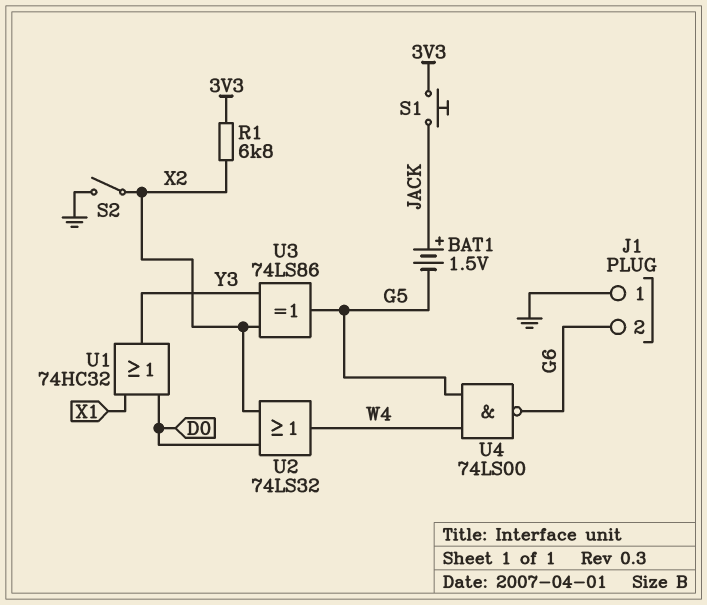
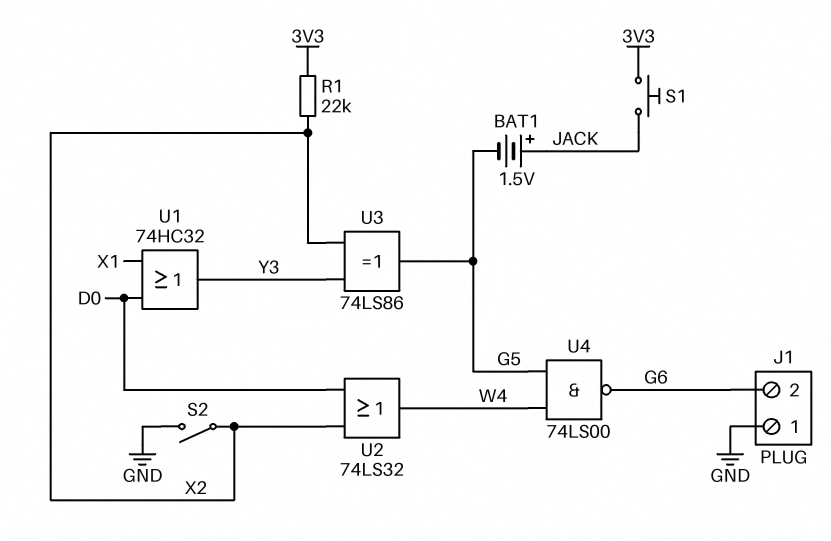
R1: 6.8k (3V3, X2) -> 22k (3V3, X2)

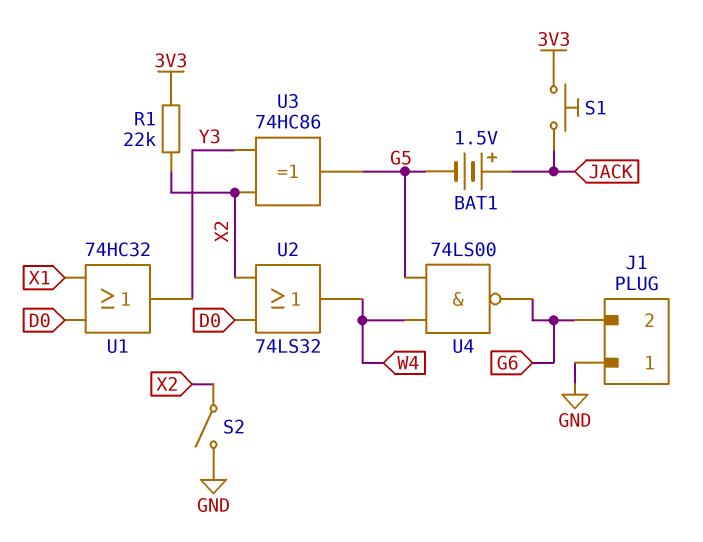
U3: XOR 74LS86 (in X2, in Y3, out G5) -> XOR 74HC86 (in X2, in Y3, out G5)

